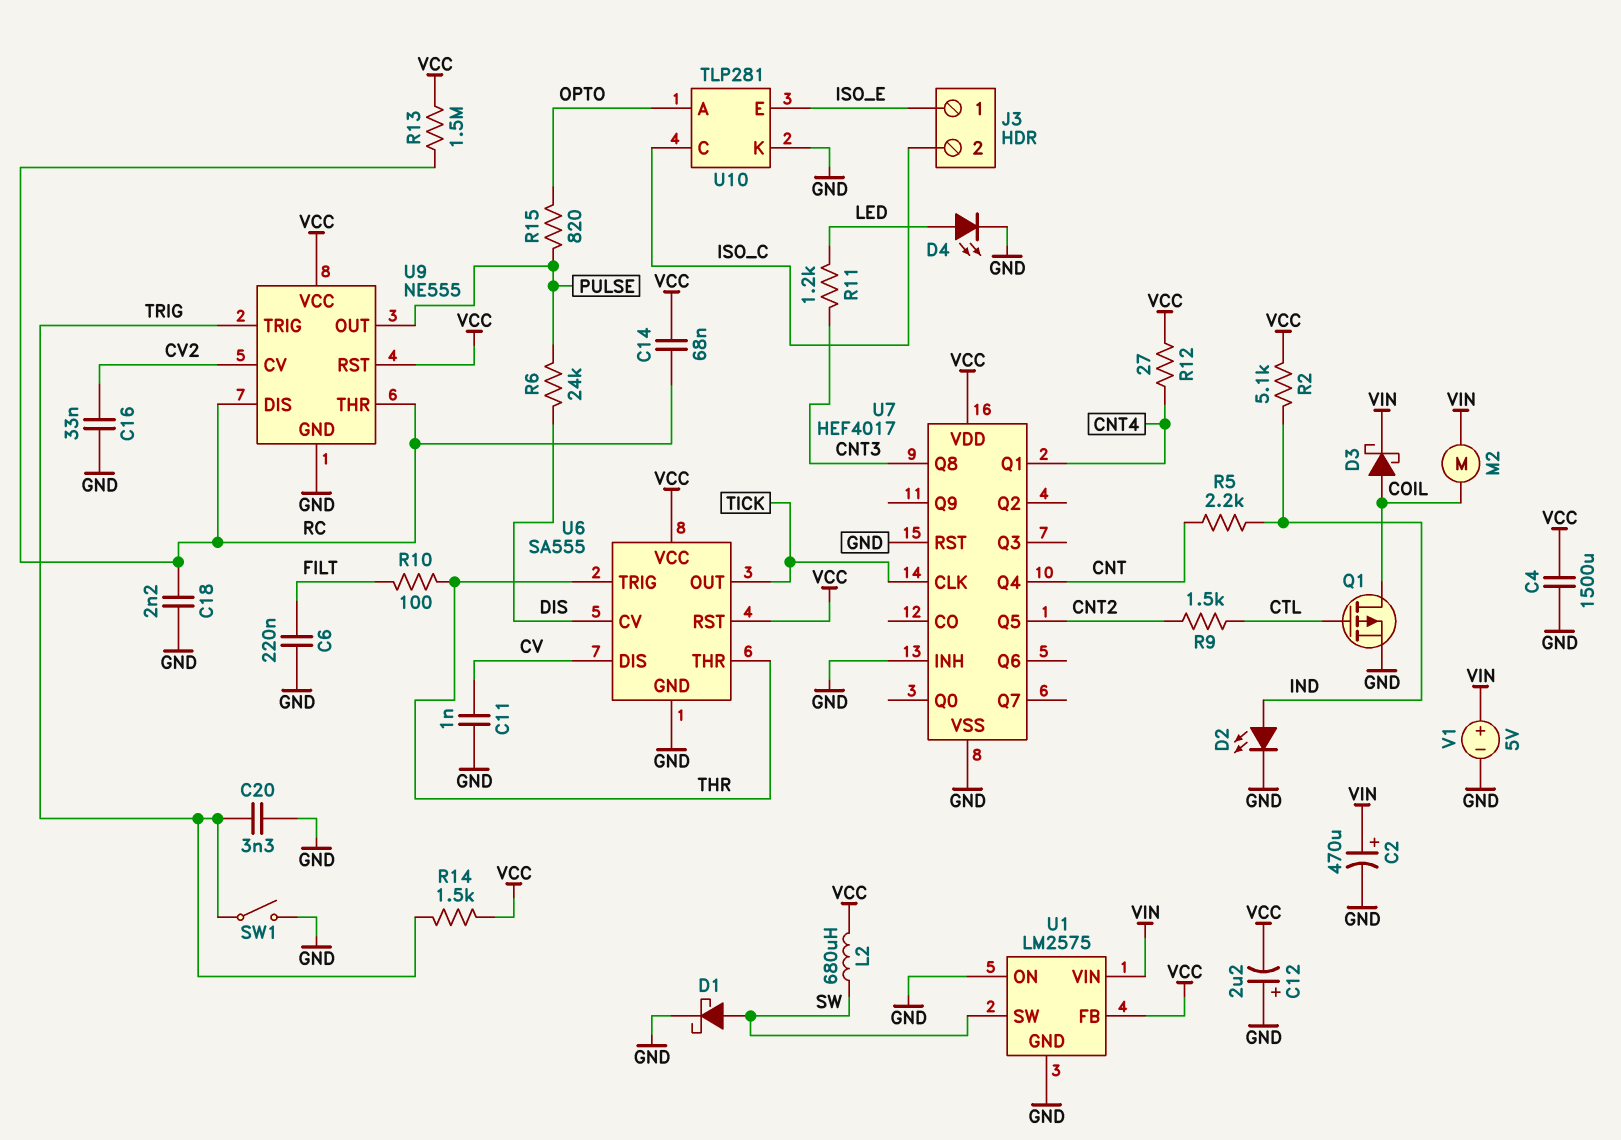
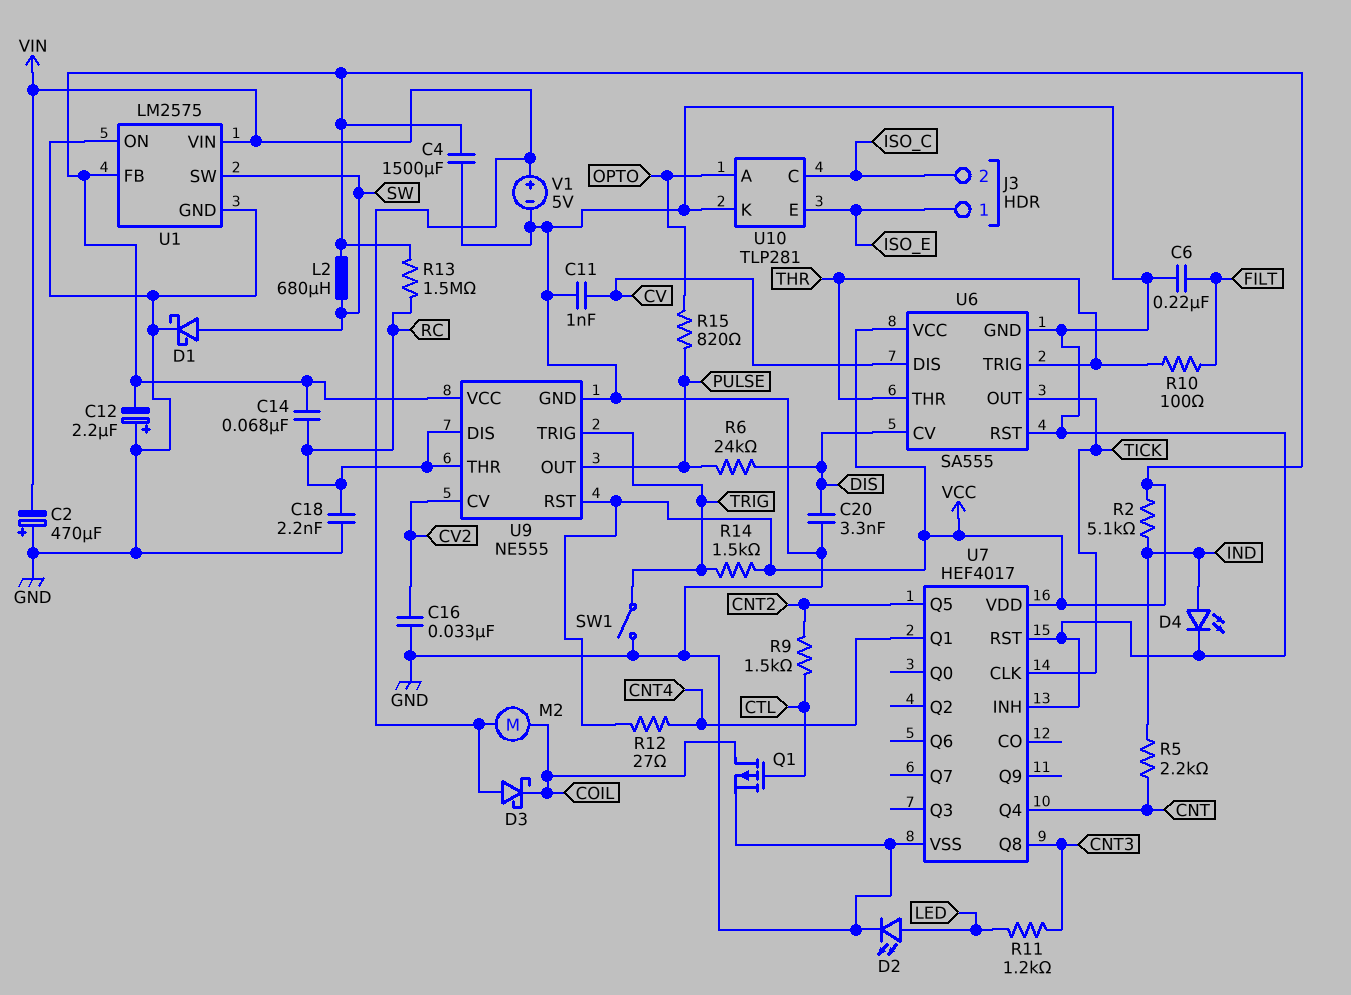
C2: 470uF (plus VIN, minus GND) -> 470uF (plus GND, minus VIN)
C20: 3.3nF (GND, TRIG) -> 3.3nF (DIS, GND)
D2: LED (A IND, K GND) -> LED (A LED, K GND)
D3: schottky (A COIL, K VIN) -> schottky (A VIN, K COIL)
D4: LED (A LED, K GND) -> LED (A IND, K GND)
U6 pin RST: VCC -> GND

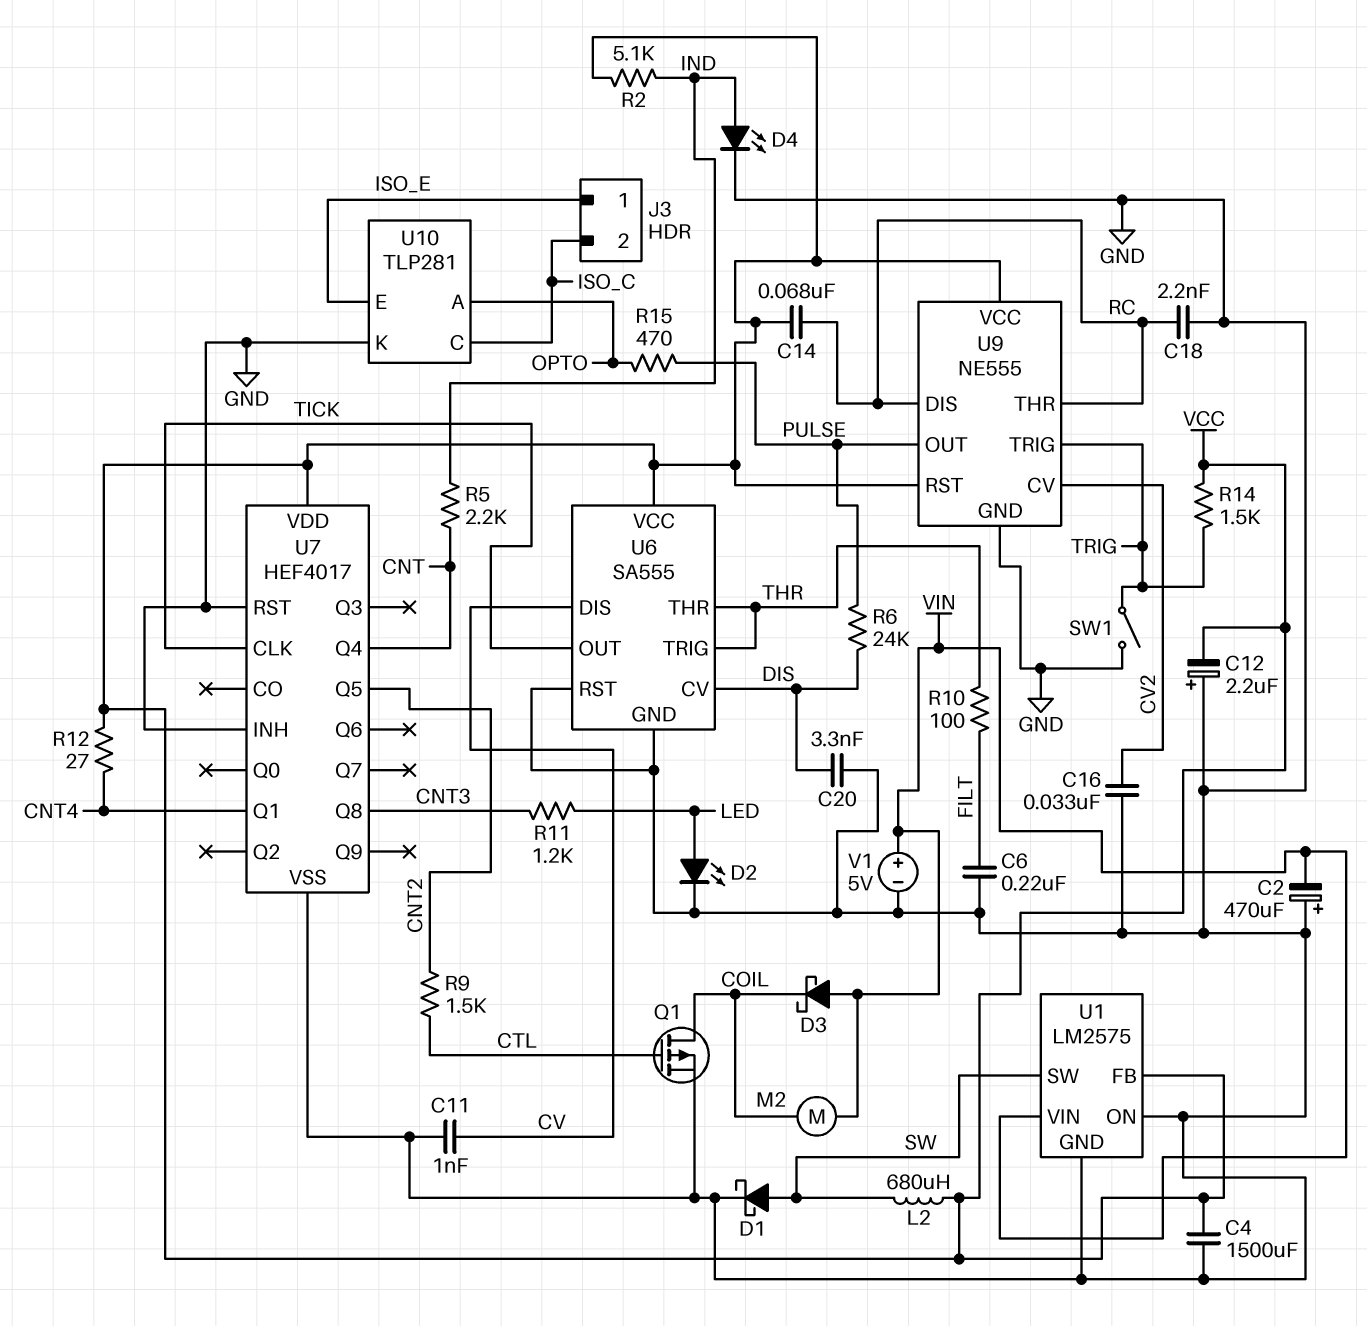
R13: 1.5M (RC, VCC) -> none
R15: 820 (OPTO, PULSE) -> 470 (OPTO, PULSE)

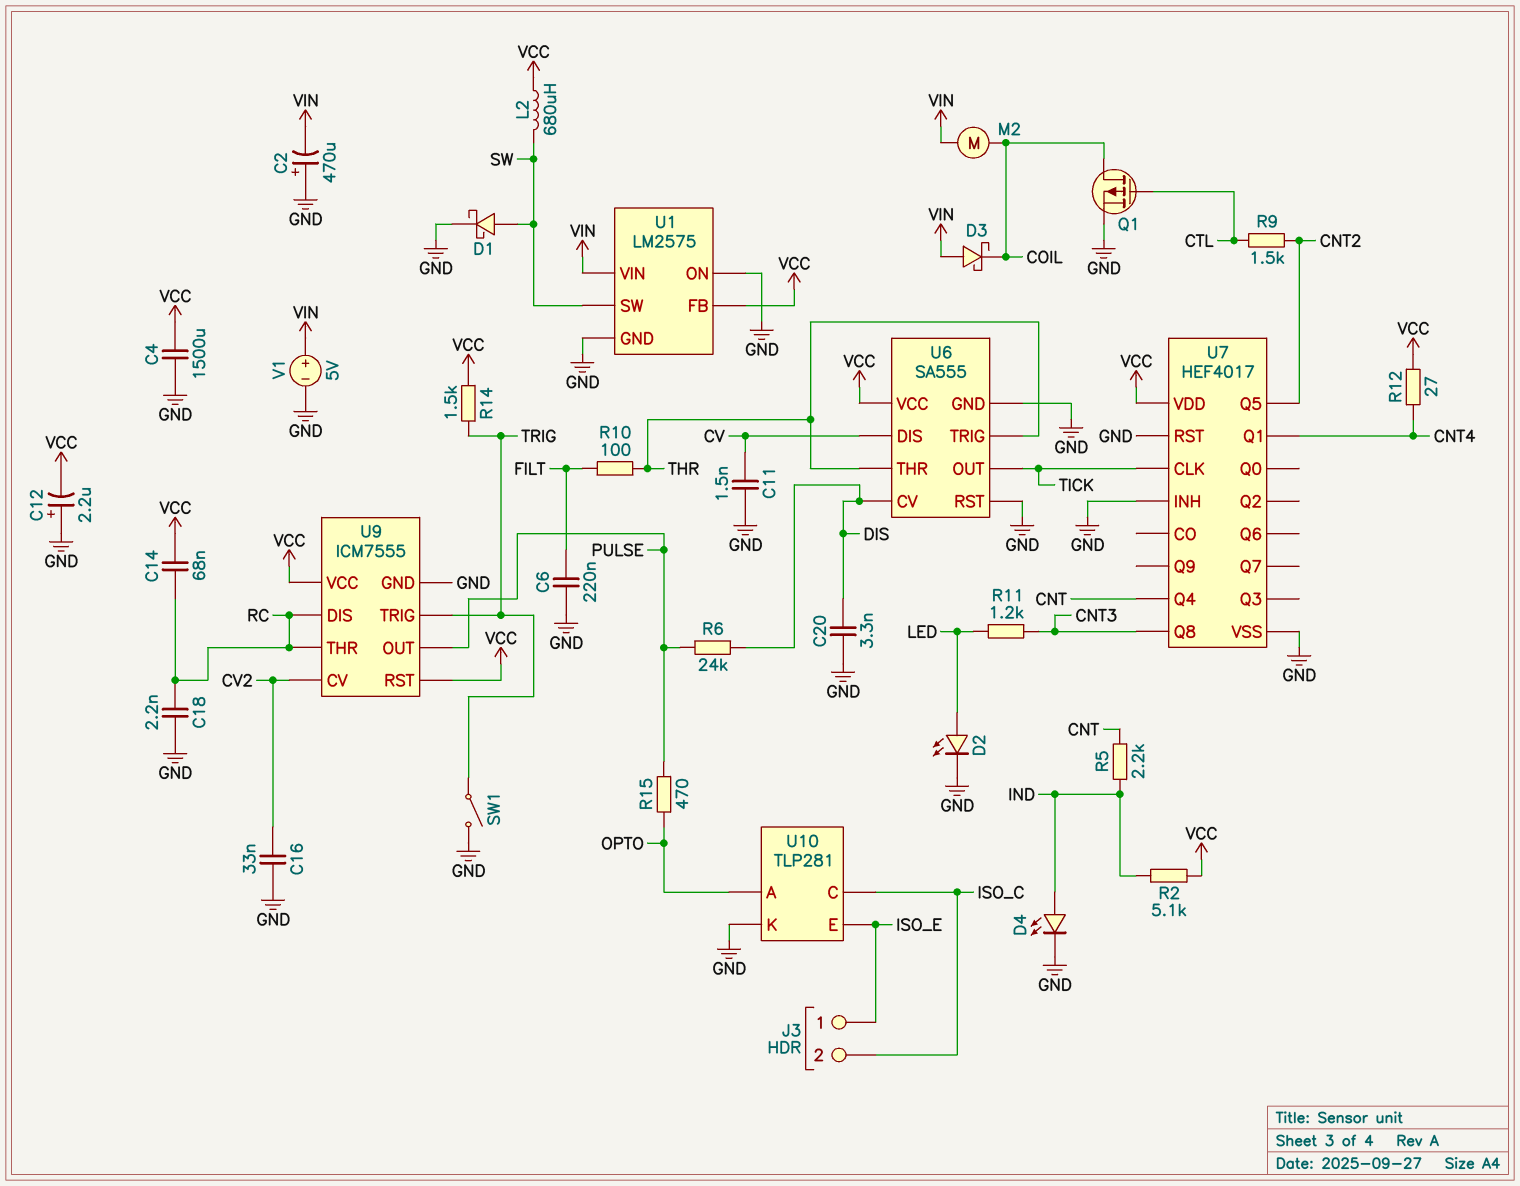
C11: 1nF (CV, GND) -> 1.5nF (CV, GND)
U9: NE555 -> ICM7555

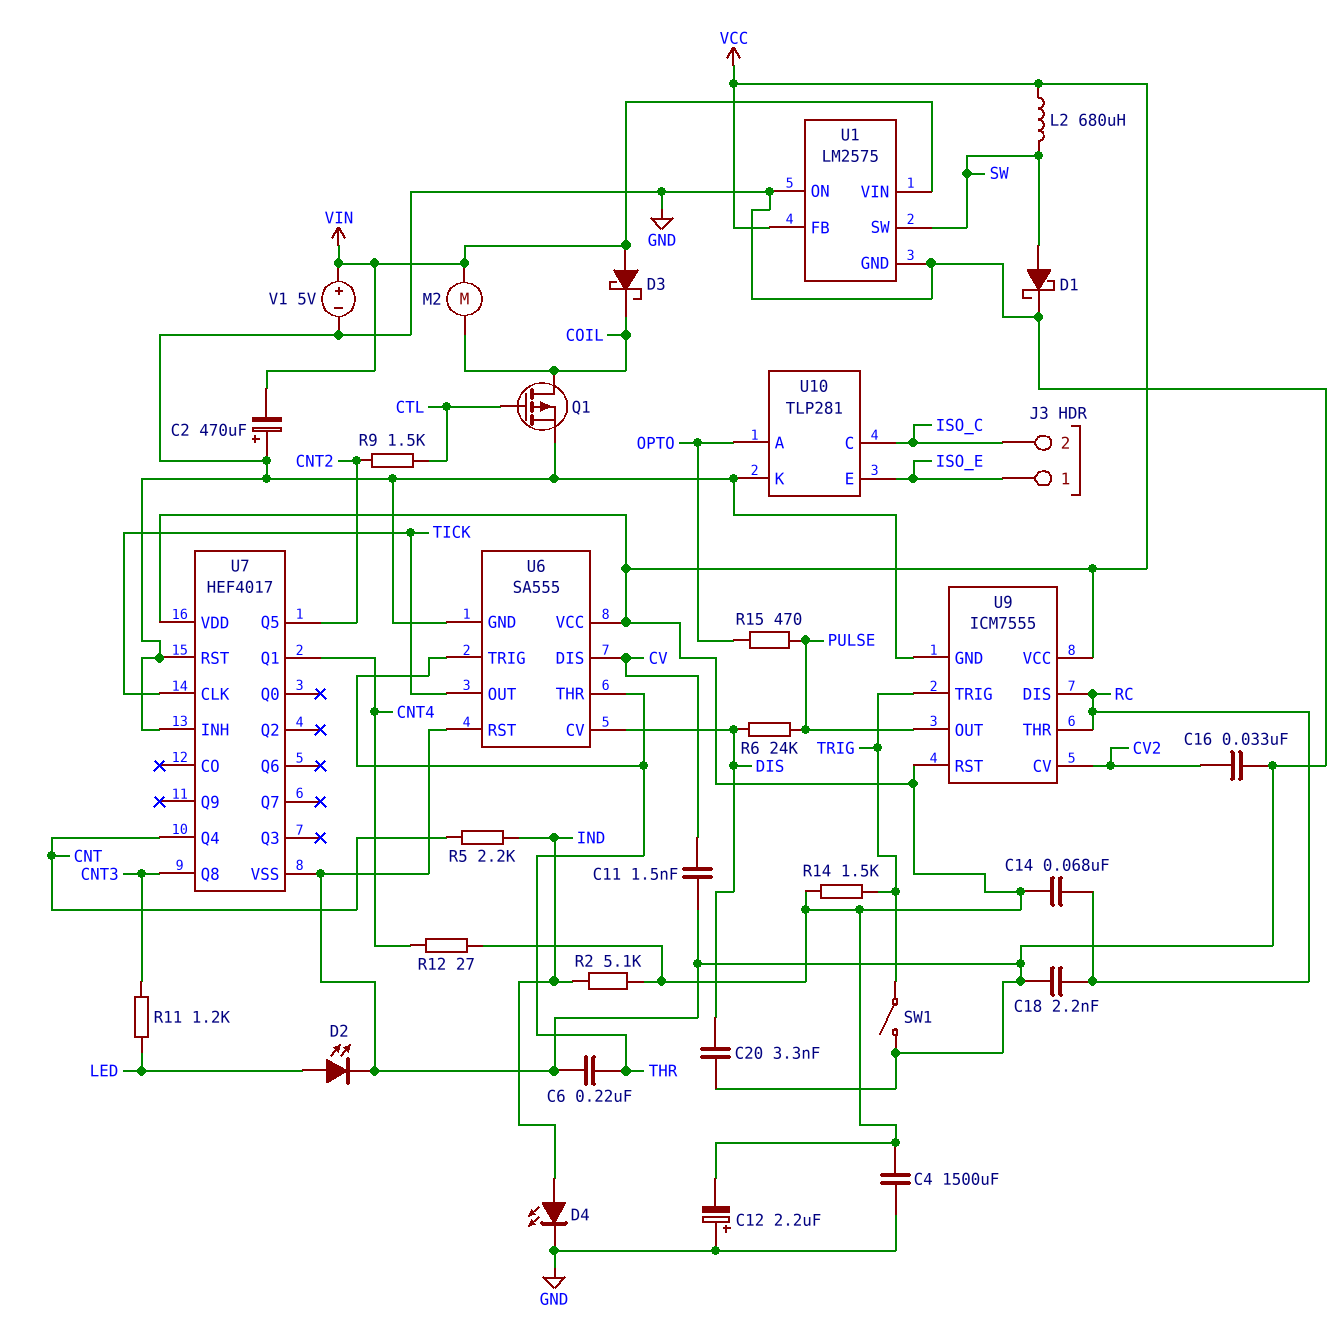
C6: 220nF (FILT, GND) -> 220nF (GND, THR)
R10: 100 (FILT, THR) -> none

